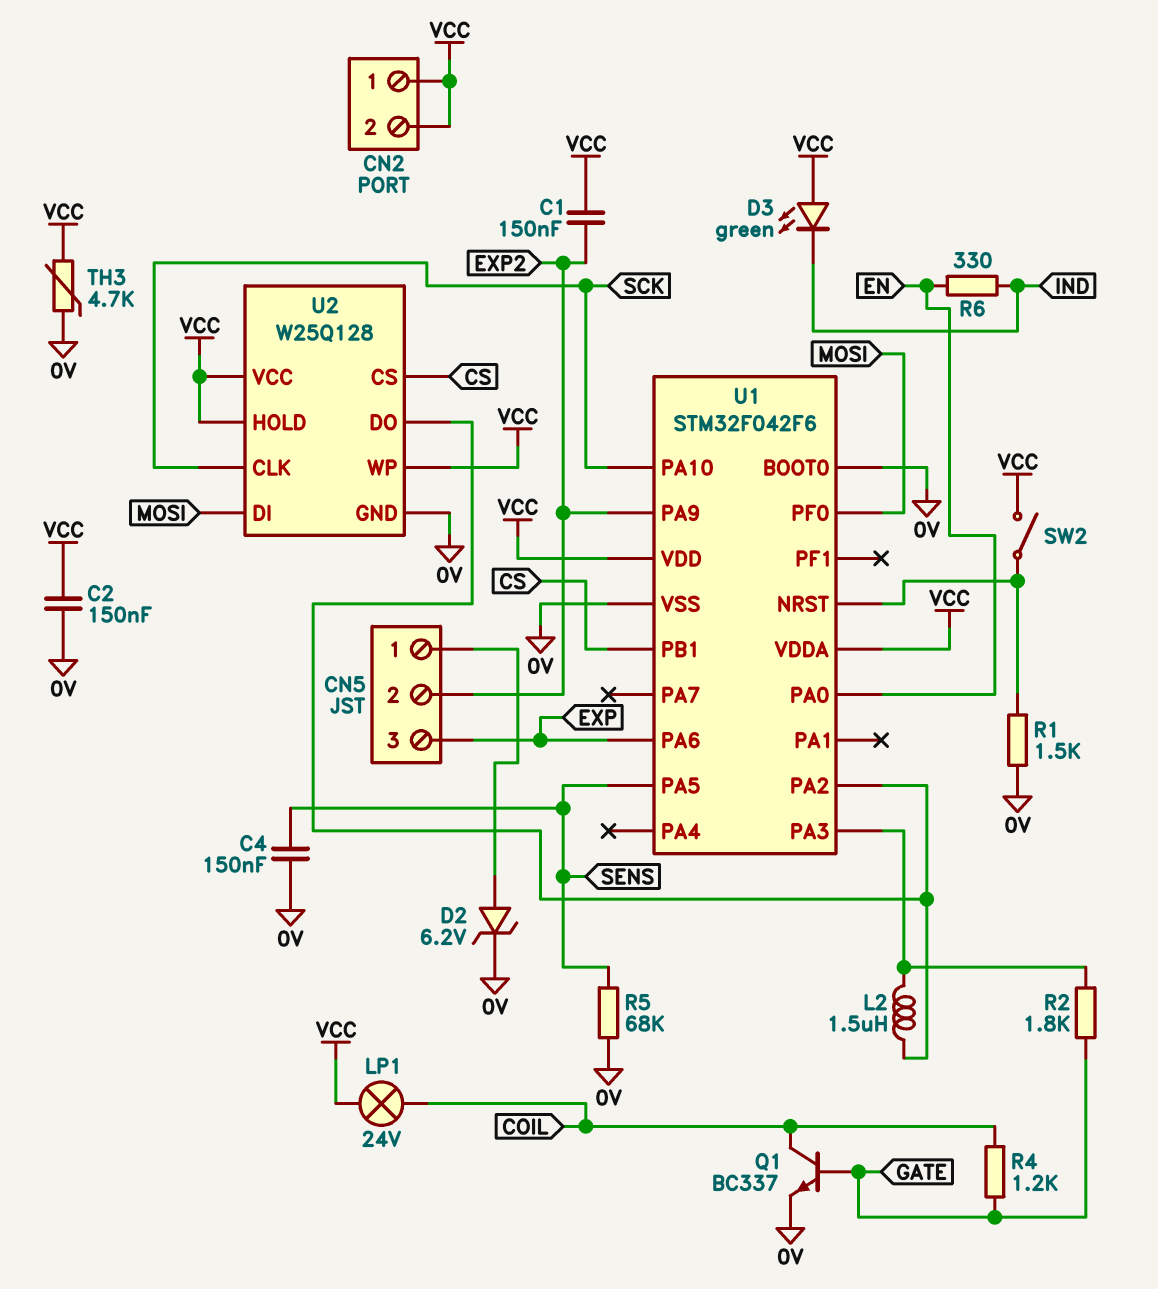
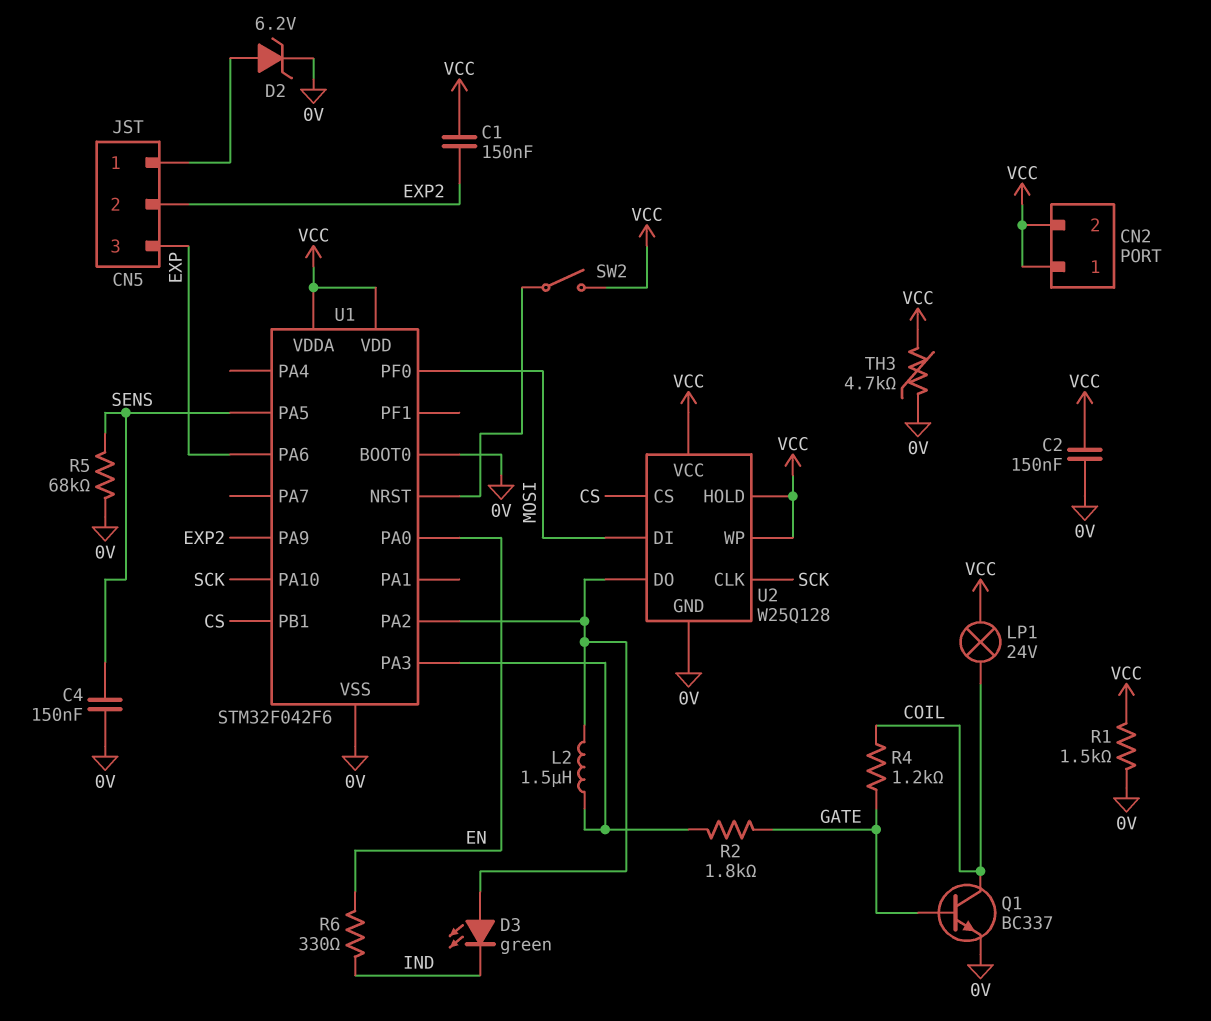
D3: LED green (A VCC, K IND) -> LED green (A U1/PA2, K IND)
R1: 1.5k (0V, U1/NRST) -> 1.5k (0V, VCC)

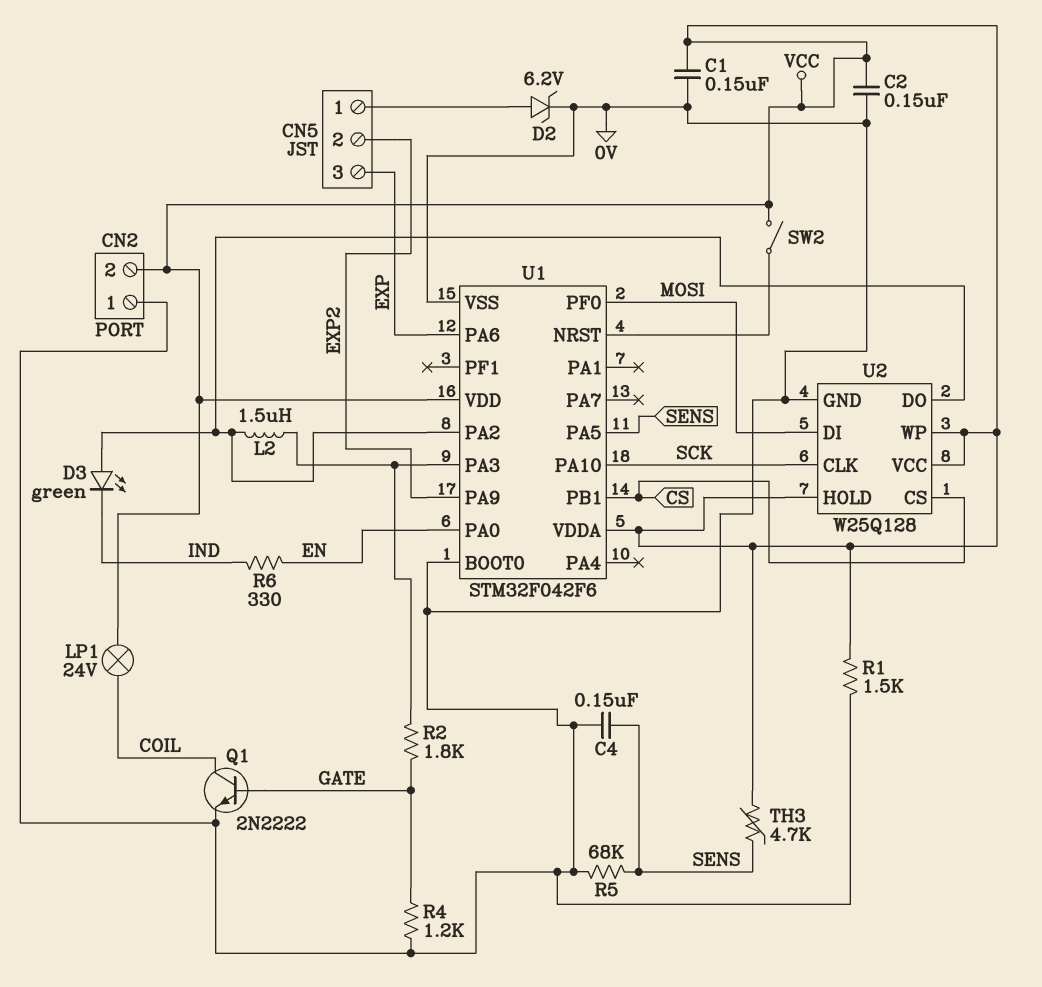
C1: 150nF (EXP2, VCC) -> 150nF (0V, VCC)
CN2 pin 1: VCC -> 0V
Q1: NPN BC337 (B GATE, C COIL, E 0V) -> NPN 2N2222 (B GATE, C COIL, E 0V)
R4: 1.2k (COIL, GATE) -> 1.2k (0V, GATE)
TH3: 4.7k (0V, VCC) -> 4.7k (SENS, VCC)

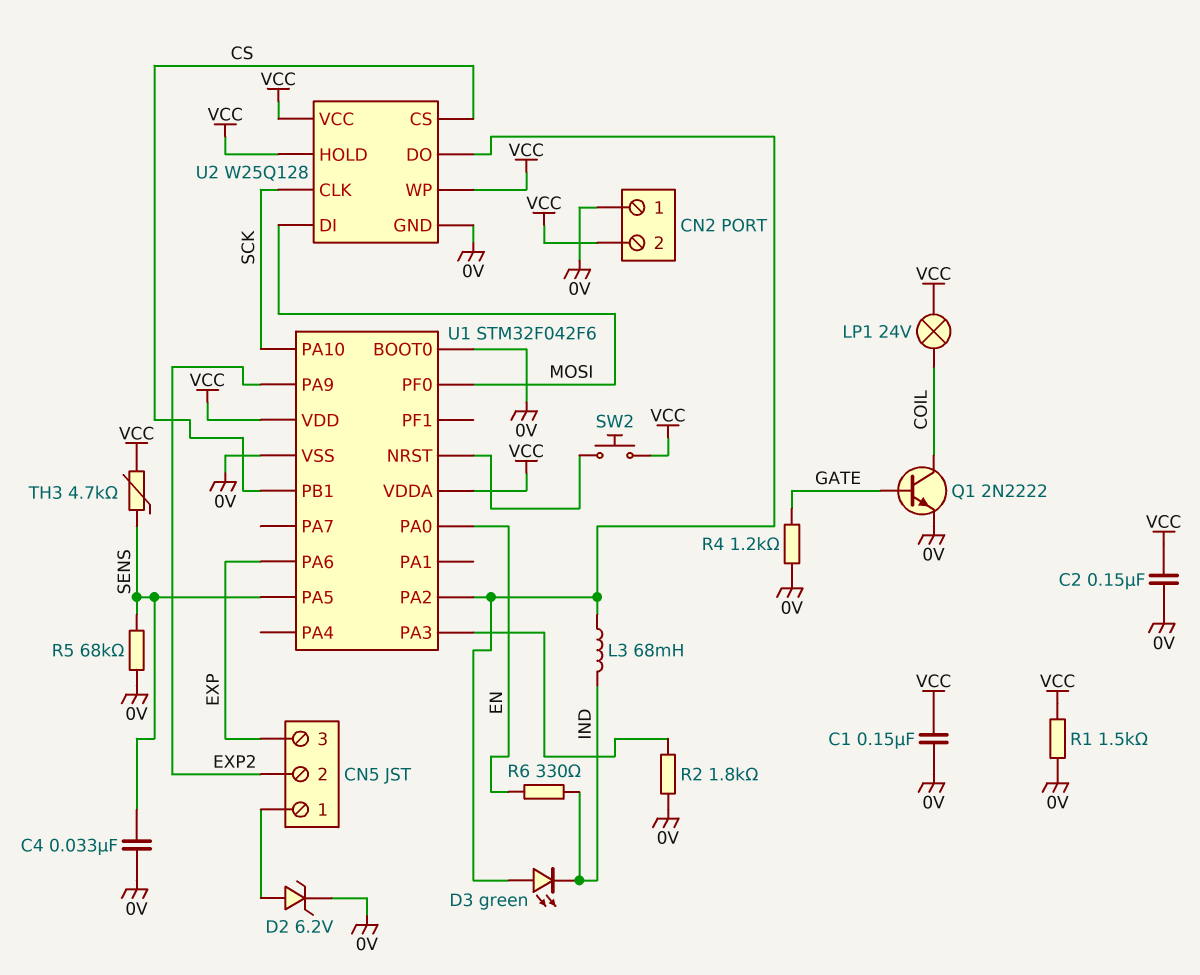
C4: 150nF (0V, SENS) -> 33nF (0V, SENS)
L2: 1.5uH (U1/PA2, U1/PA3) -> none
L3: none -> 68mH (IND, U1/PA2)
R2: 1.8k (GATE, U1/PA3) -> 1.8k (0V, U1/PA3)
SW2: switch (U1/NRST, VCC) -> button (U1/NRST, VCC)

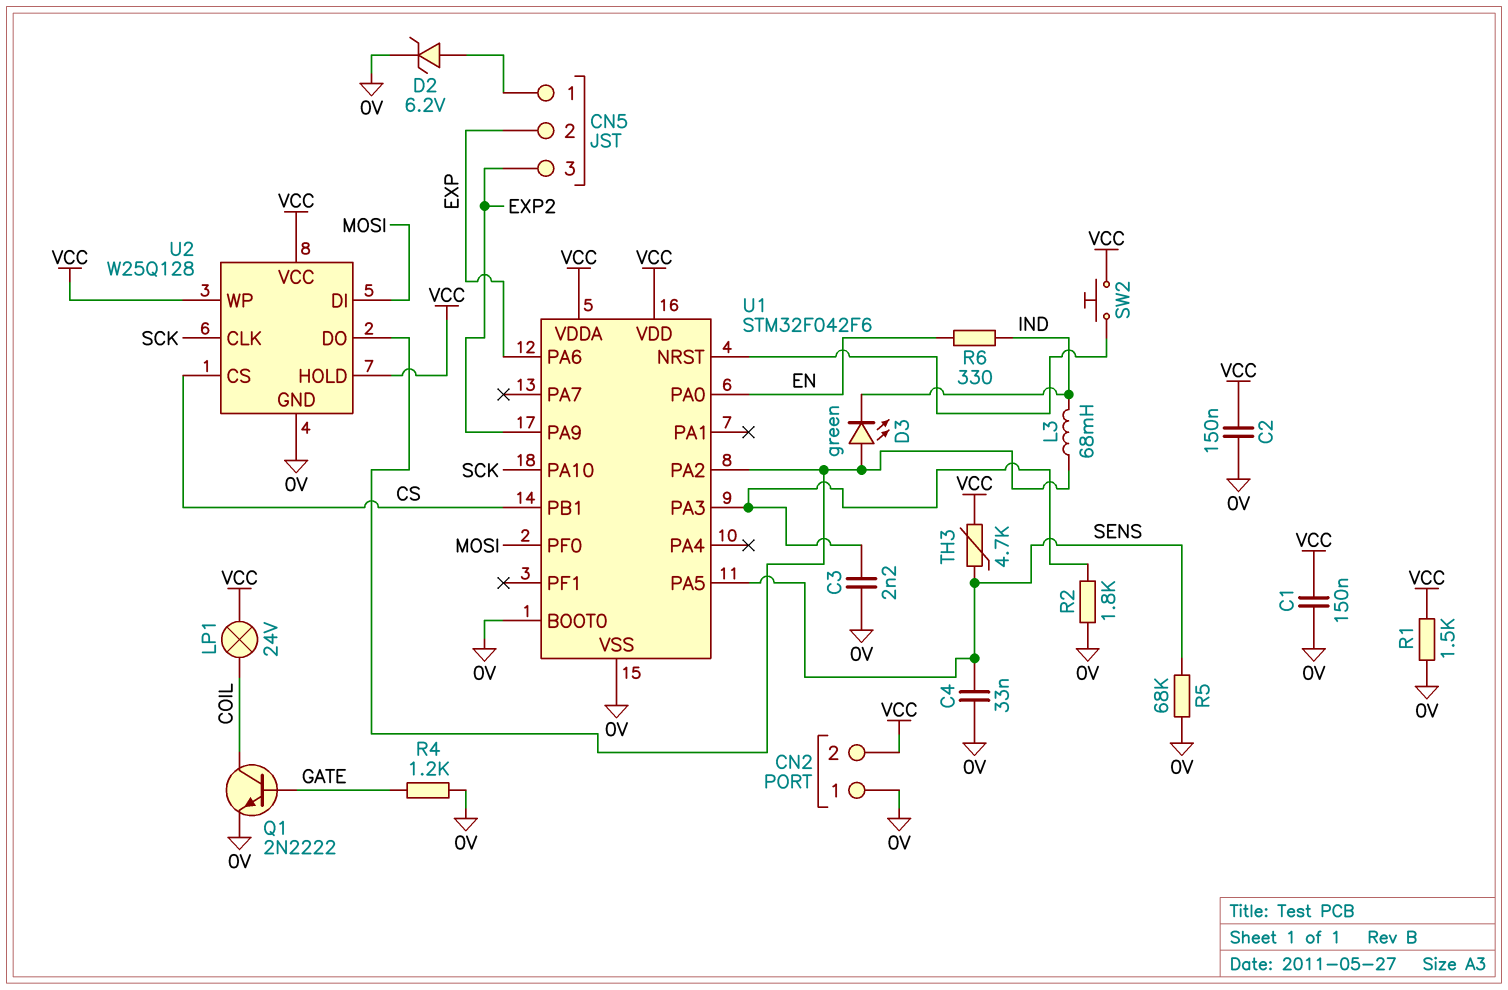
C3: none -> 2.2nF (0V, U1/PA3)
CN5 pin 2: EXP2 -> EXP
CN5 pin 3: EXP -> EXP2

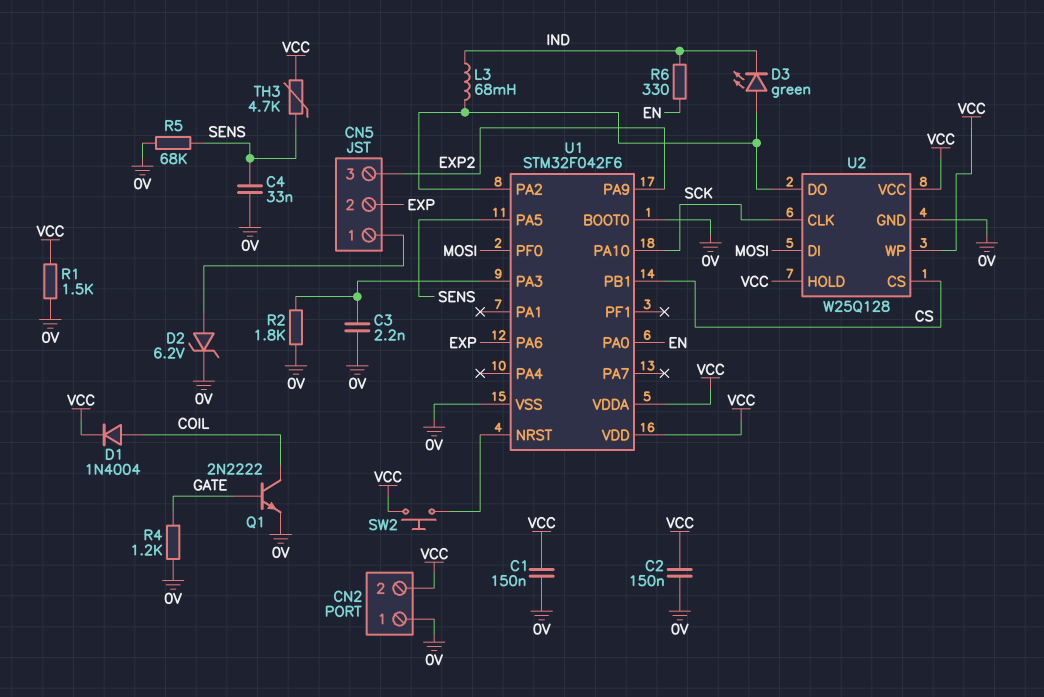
D1: none -> diode 1N4004 (A COIL, K VCC)
LP1: lamp 24V (COIL, VCC) -> none

